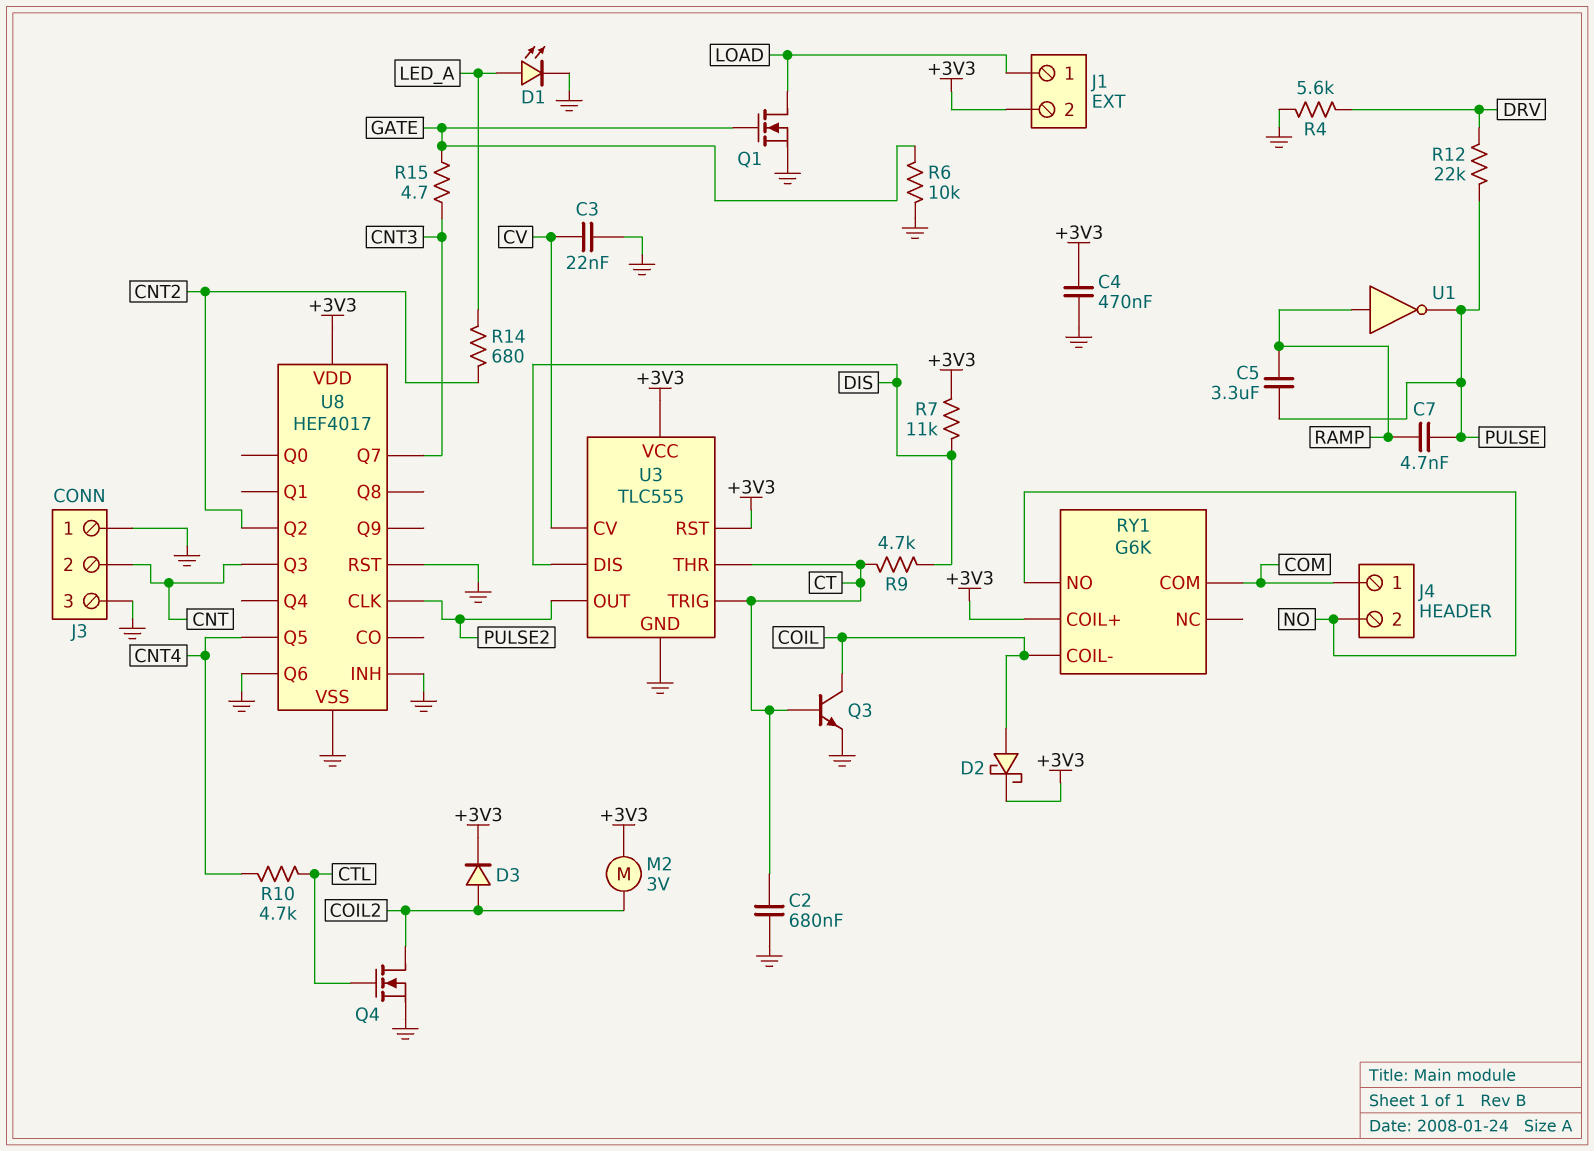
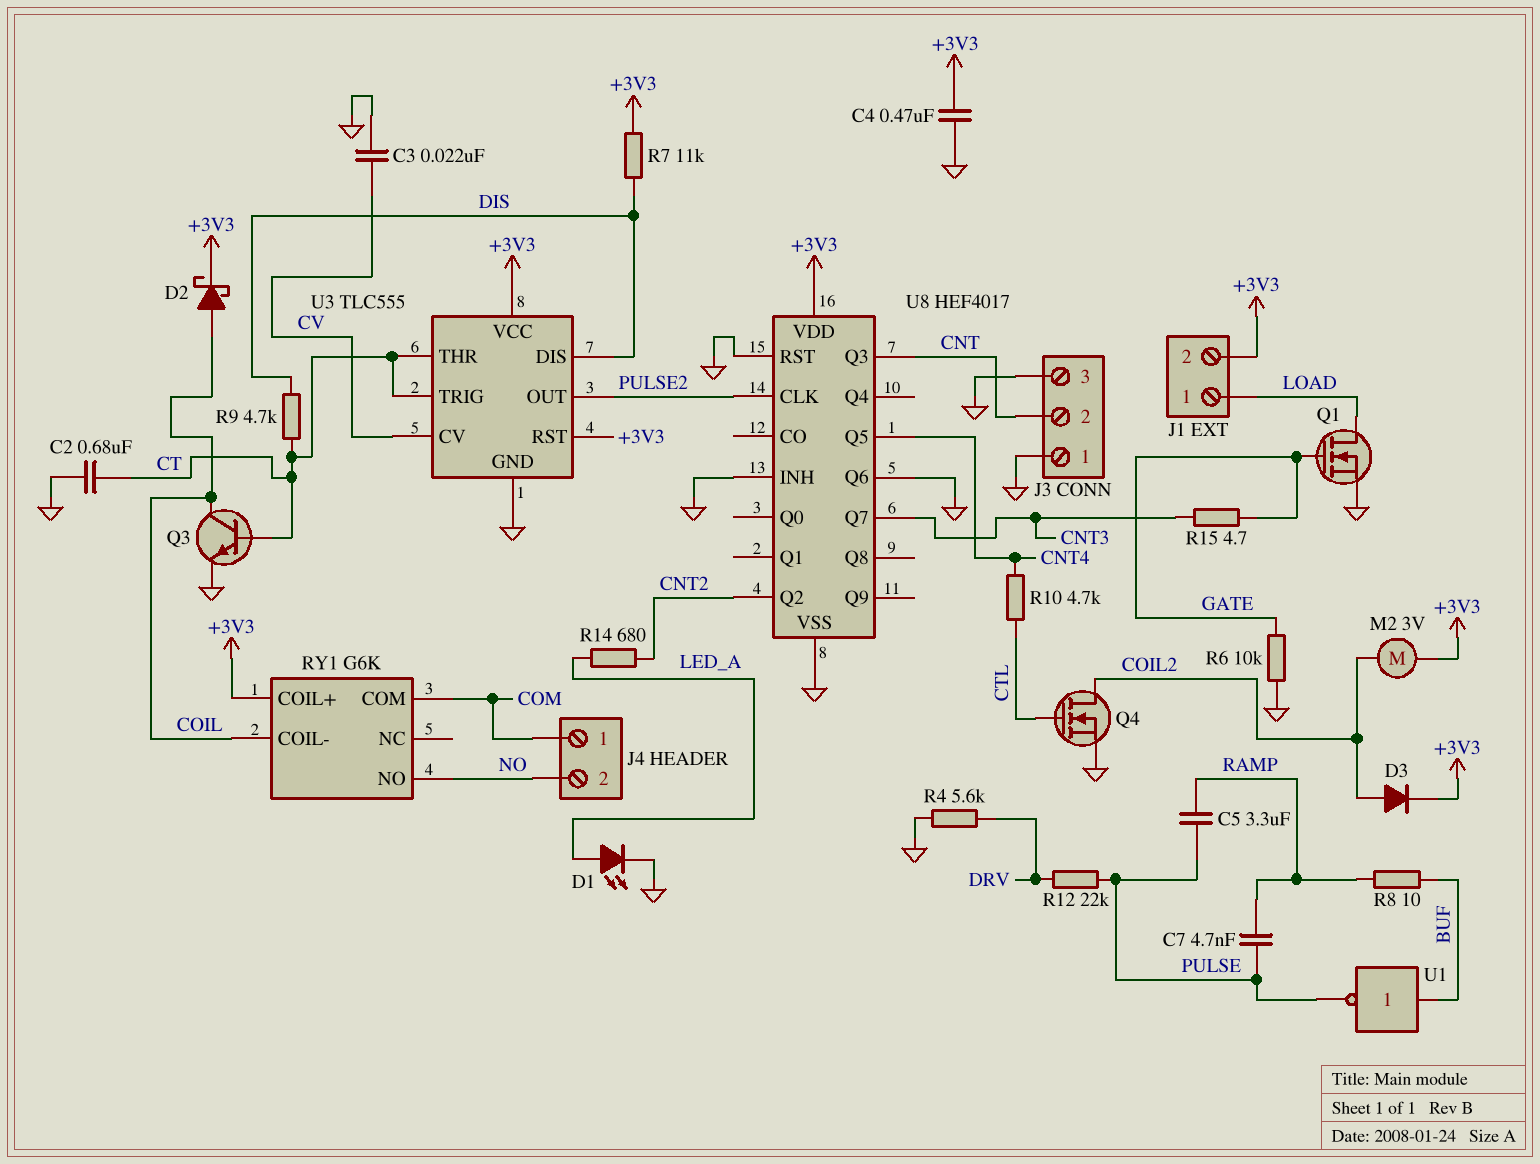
R8: none -> 10 (BUF, RAMP)
U1: NOT (in RAMP, out PULSE) -> NOT (in BUF, out PULSE)

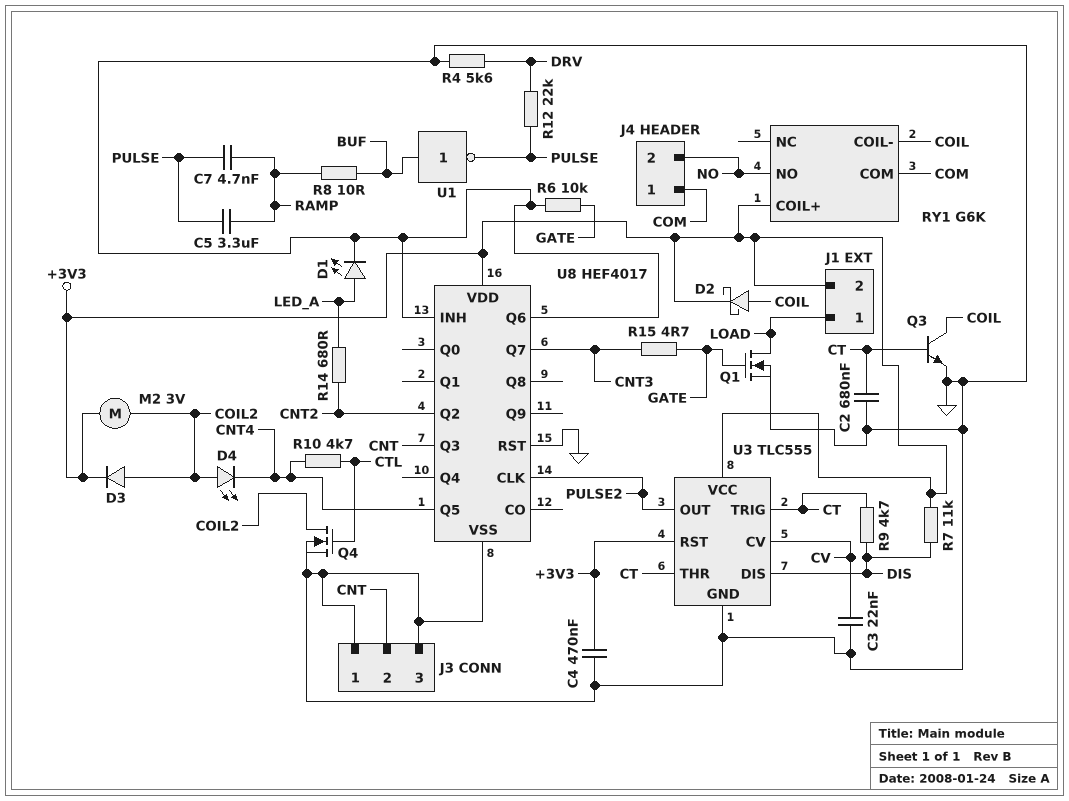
D4: none -> LED (A COIL2, K CNT4)

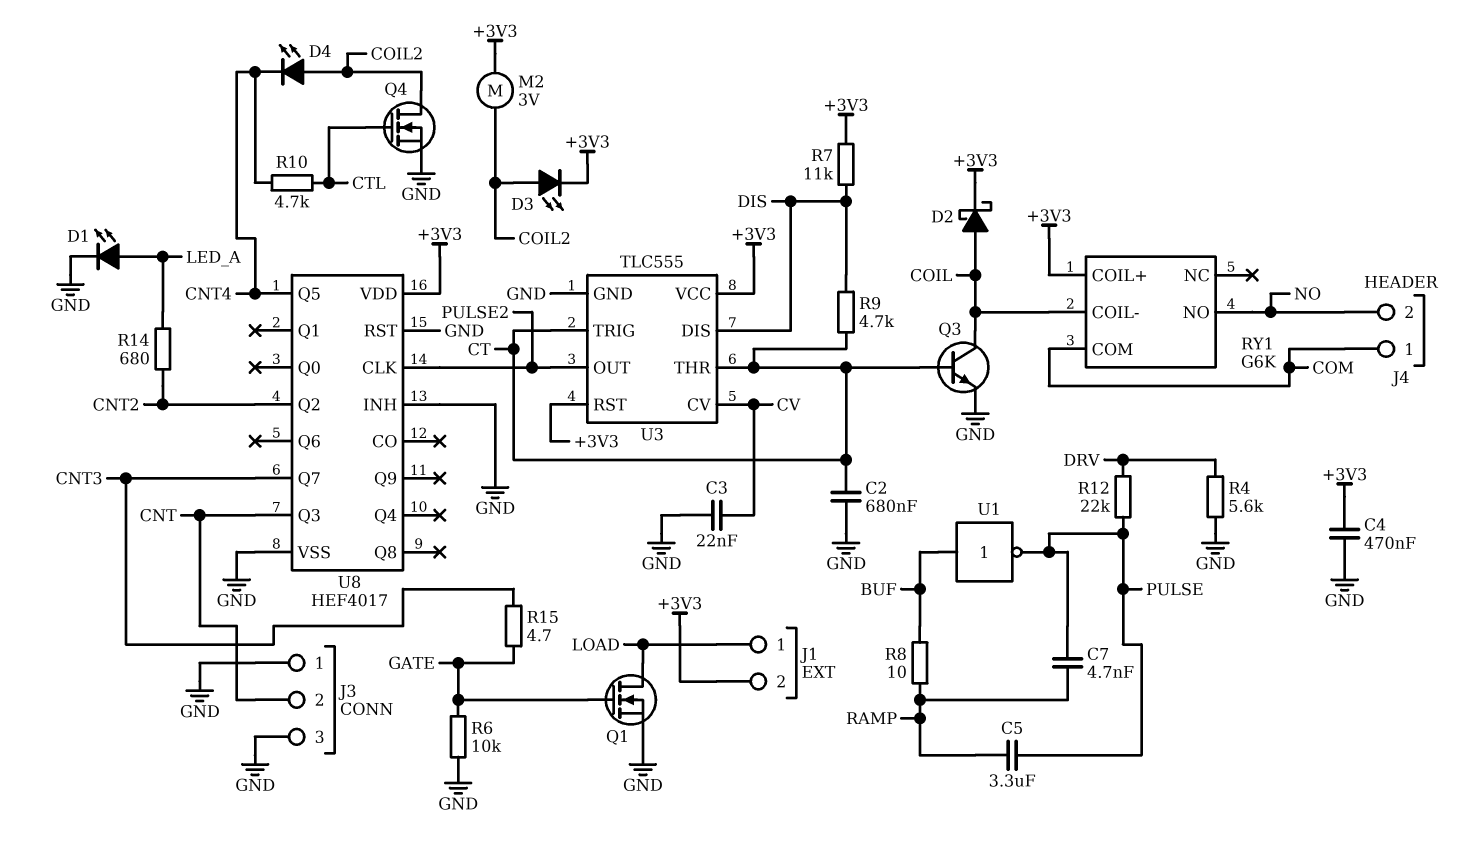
D3: diode (A COIL2, K +3V3) -> LED (A COIL2, K +3V3)
U8 pin Q6: GND -> none

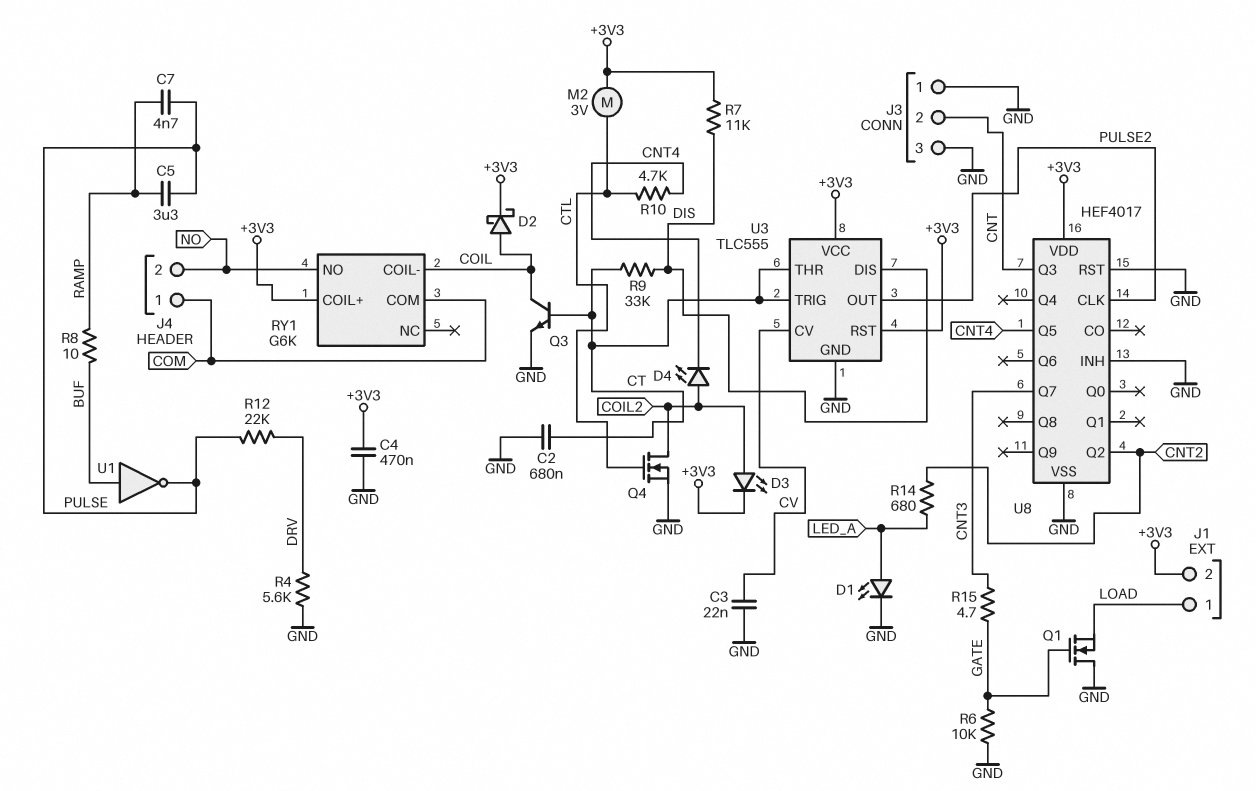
M2: motor 3V (+3V3, COIL2) -> motor 3V (+3V3, CTL)
Q1: NMOS (G GATE, D LOAD, S GND) -> NMOS (G GATE, D GND, S LOAD)
R9: 4.7k (CT, DIS) -> 33k (CT, DIS)

